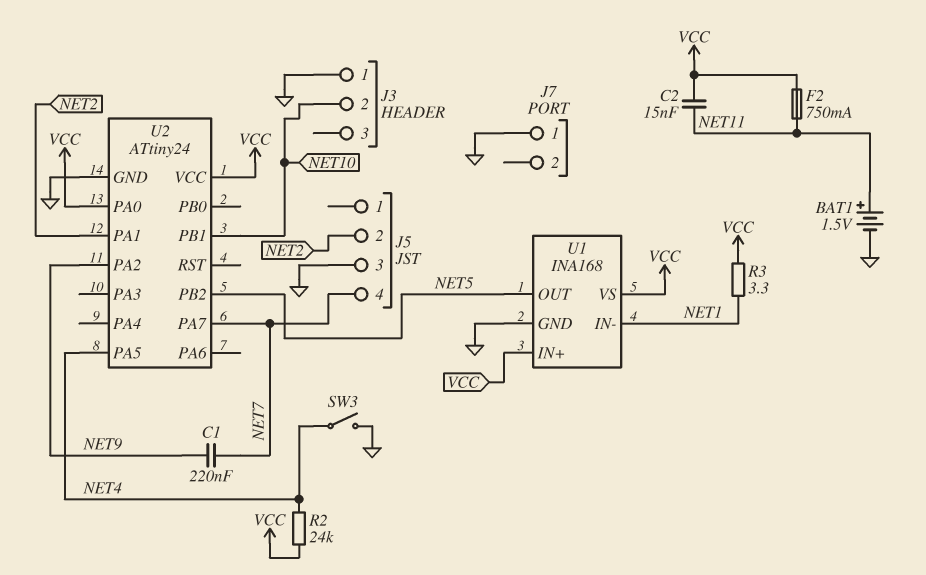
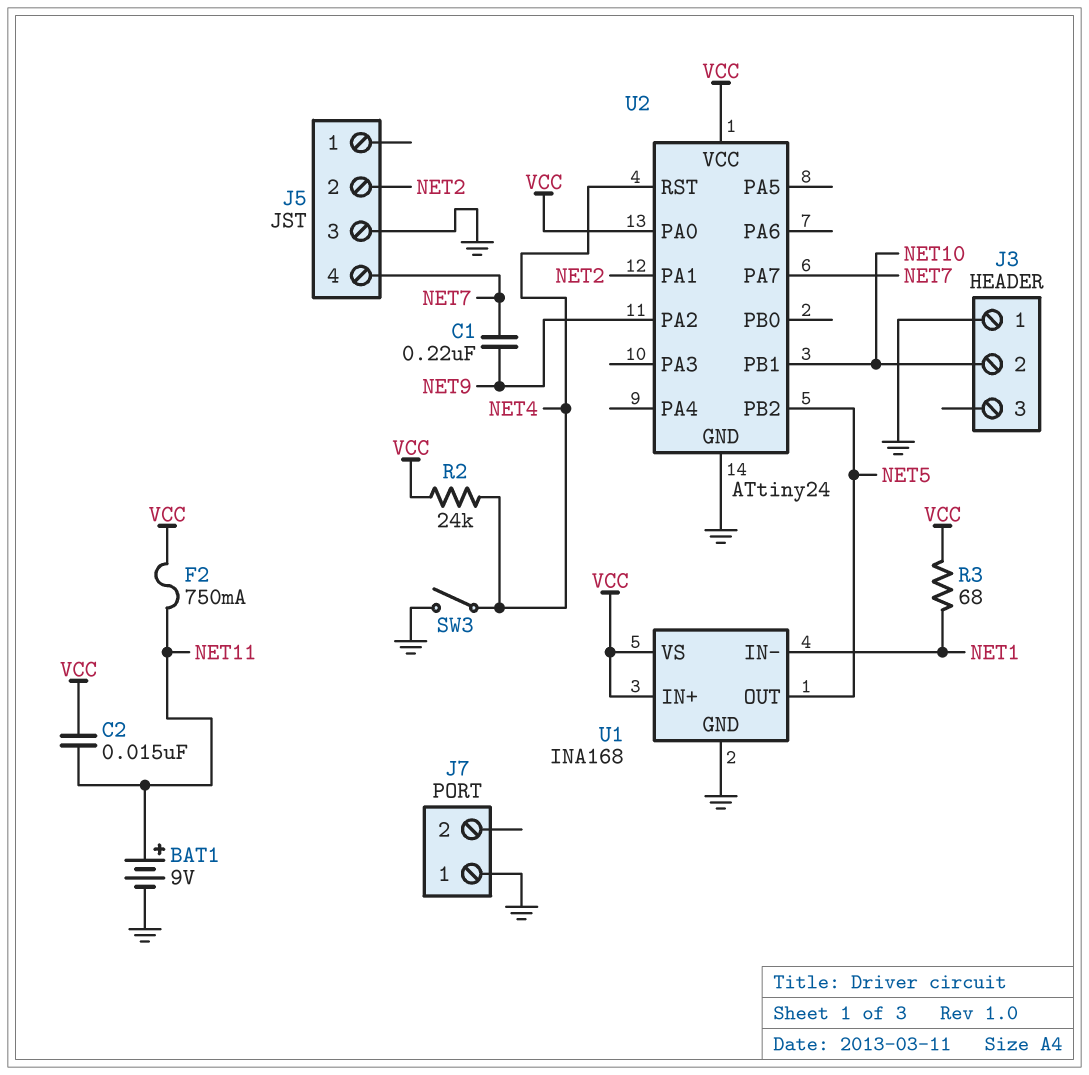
BAT1: 1.5V (plus NET11, minus GND) -> 9V (plus NET11, minus GND)
R3: 3.3 (NET1, VCC) -> 68 (NET1, VCC)
U2 pin PA5: NET4 -> none
U2 pin RST: none -> NET4

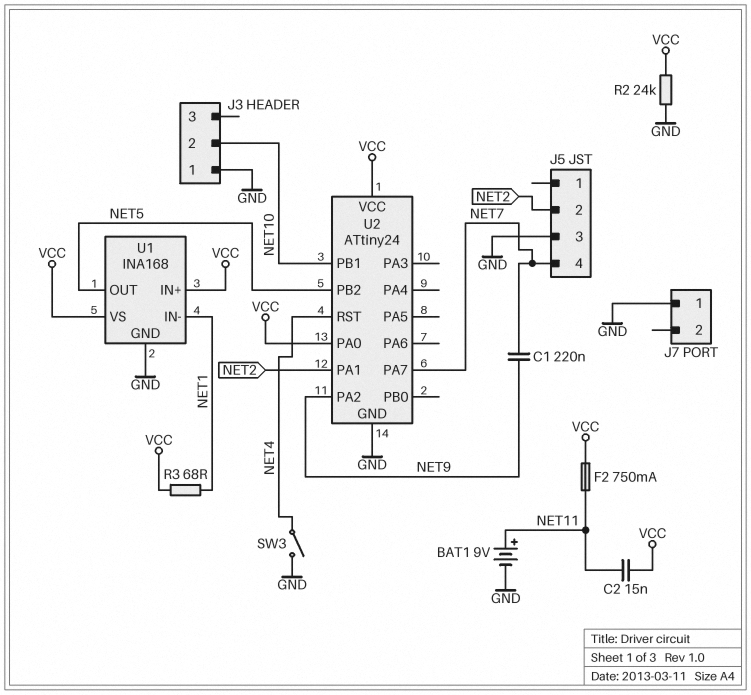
R2: 24k (NET4, VCC) -> 24k (GND, VCC)

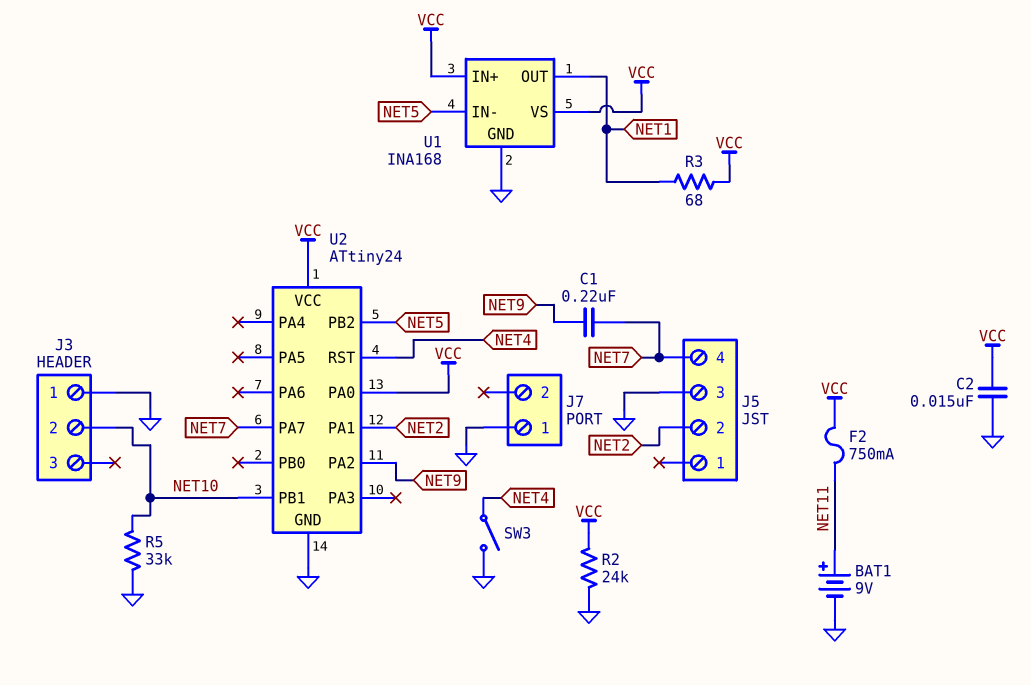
C2: 15nF (NET11, VCC) -> 15nF (GND, VCC)
R5: none -> 33k (GND, NET10)
U1 pin IN-: NET1 -> NET5
U1 pin OUT: NET5 -> NET1

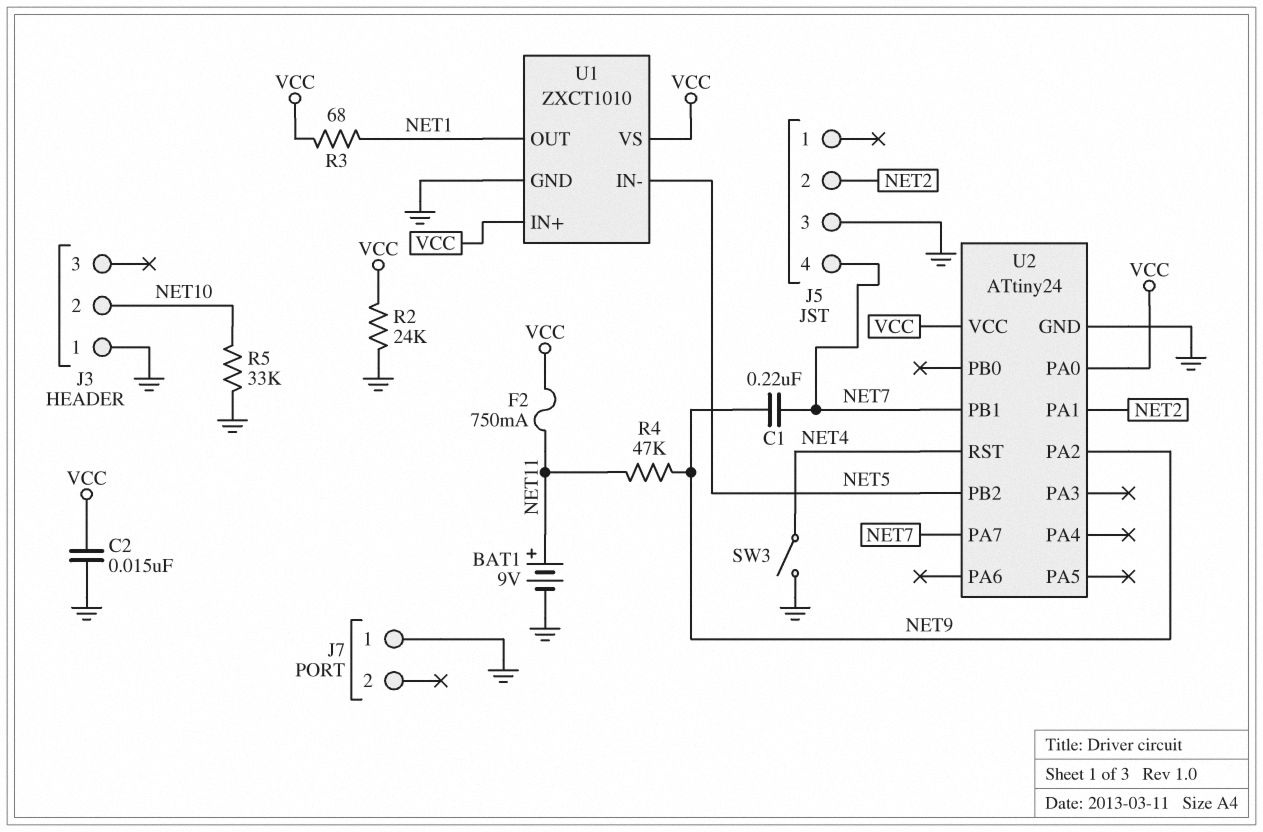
R4: none -> 47k (NET9, NET11)
U1: INA168 -> ZXCT1010
U2 pin PB1: NET10 -> NET7

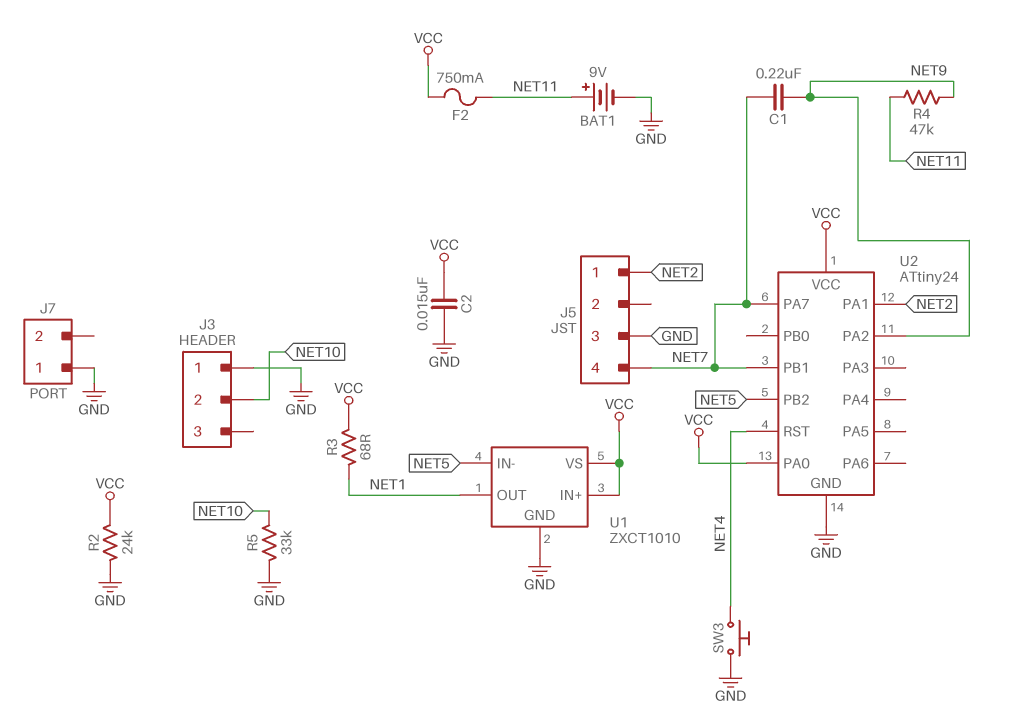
J5 pin 1: none -> NET2
J5 pin 2: NET2 -> none
SW3: switch (GND, NET4) -> button (GND, NET4)

